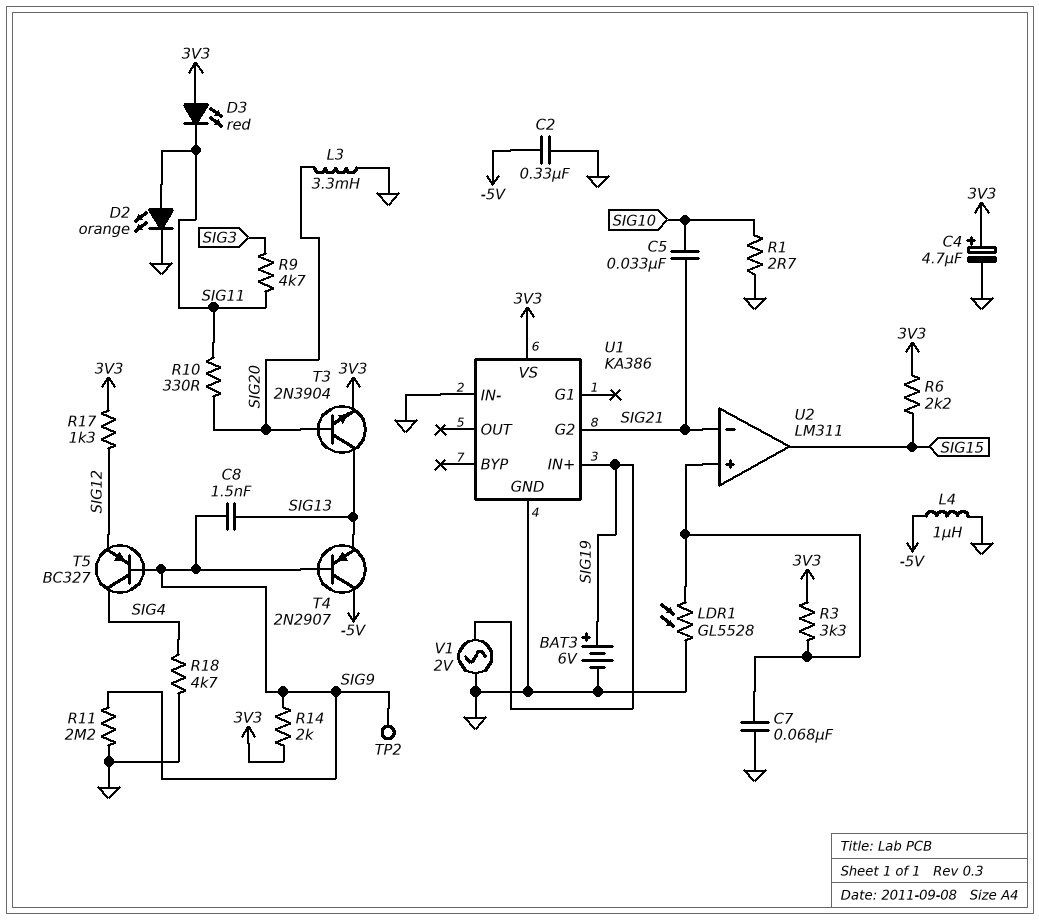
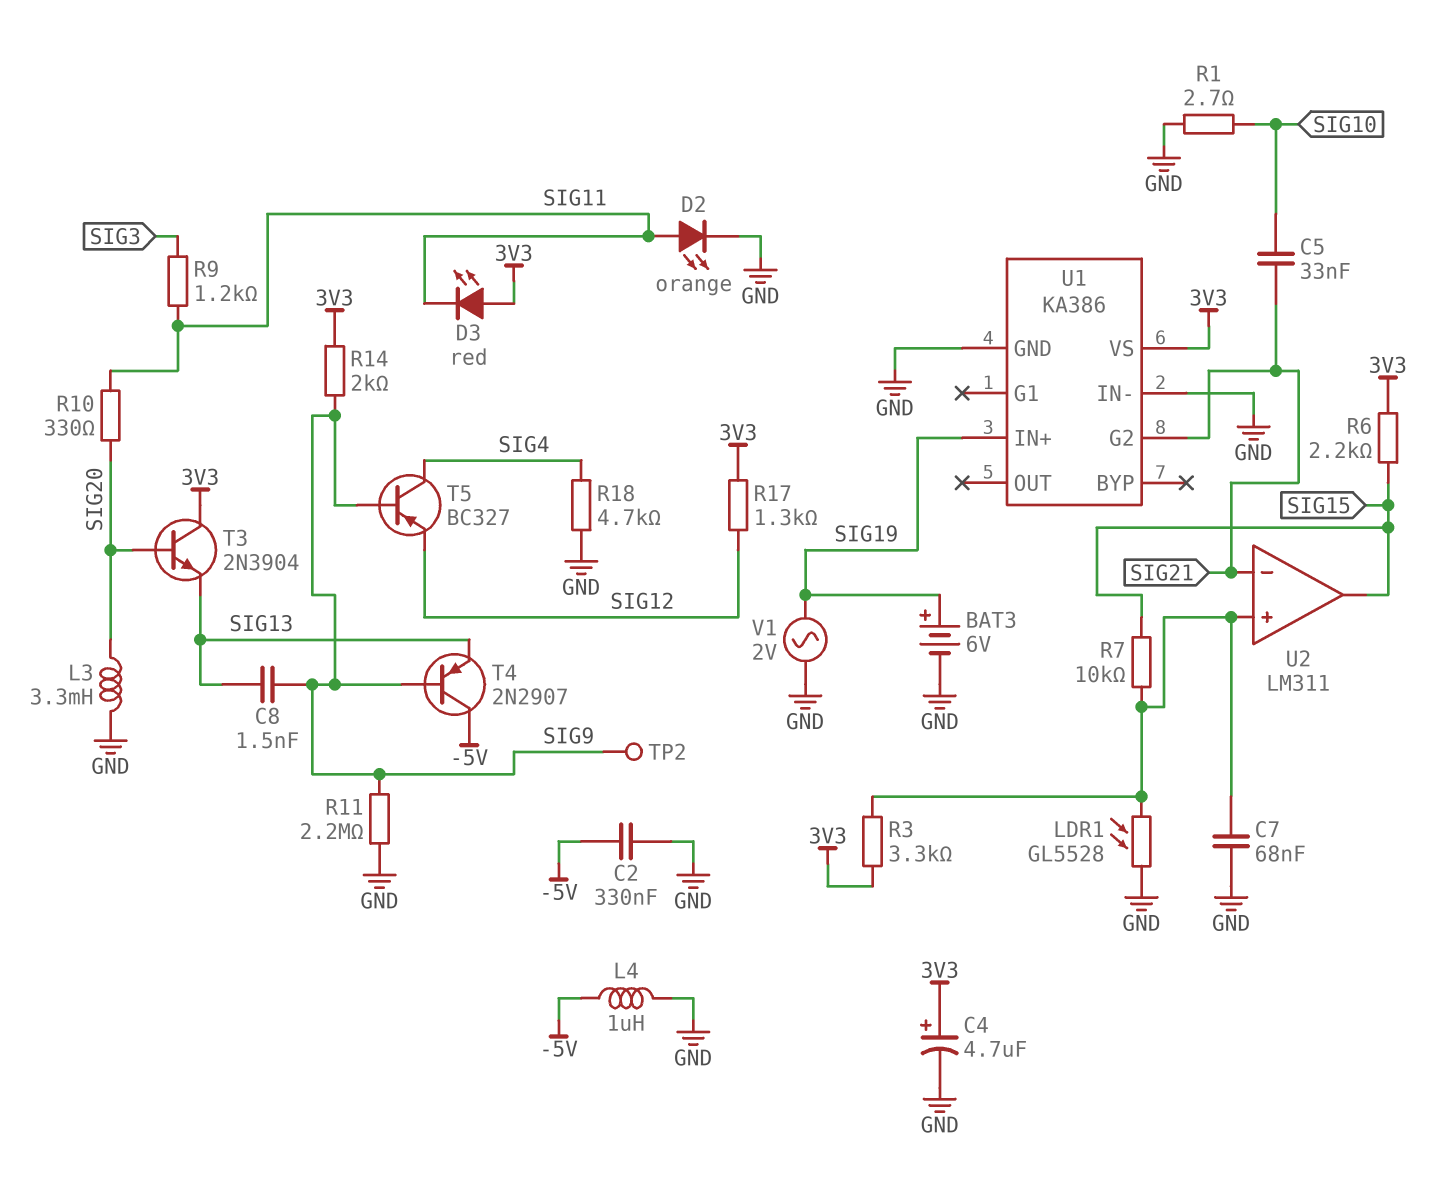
R7: none -> 10k (SIG15, U2/in+)
R9: 4.7k (SIG3, SIG11) -> 1.2k (SIG3, SIG11)
T3: NPN 2N3904 (B SIG20, C SIG13, E 3V3) -> NPN 2N3904 (B SIG20, C 3V3, E SIG13)

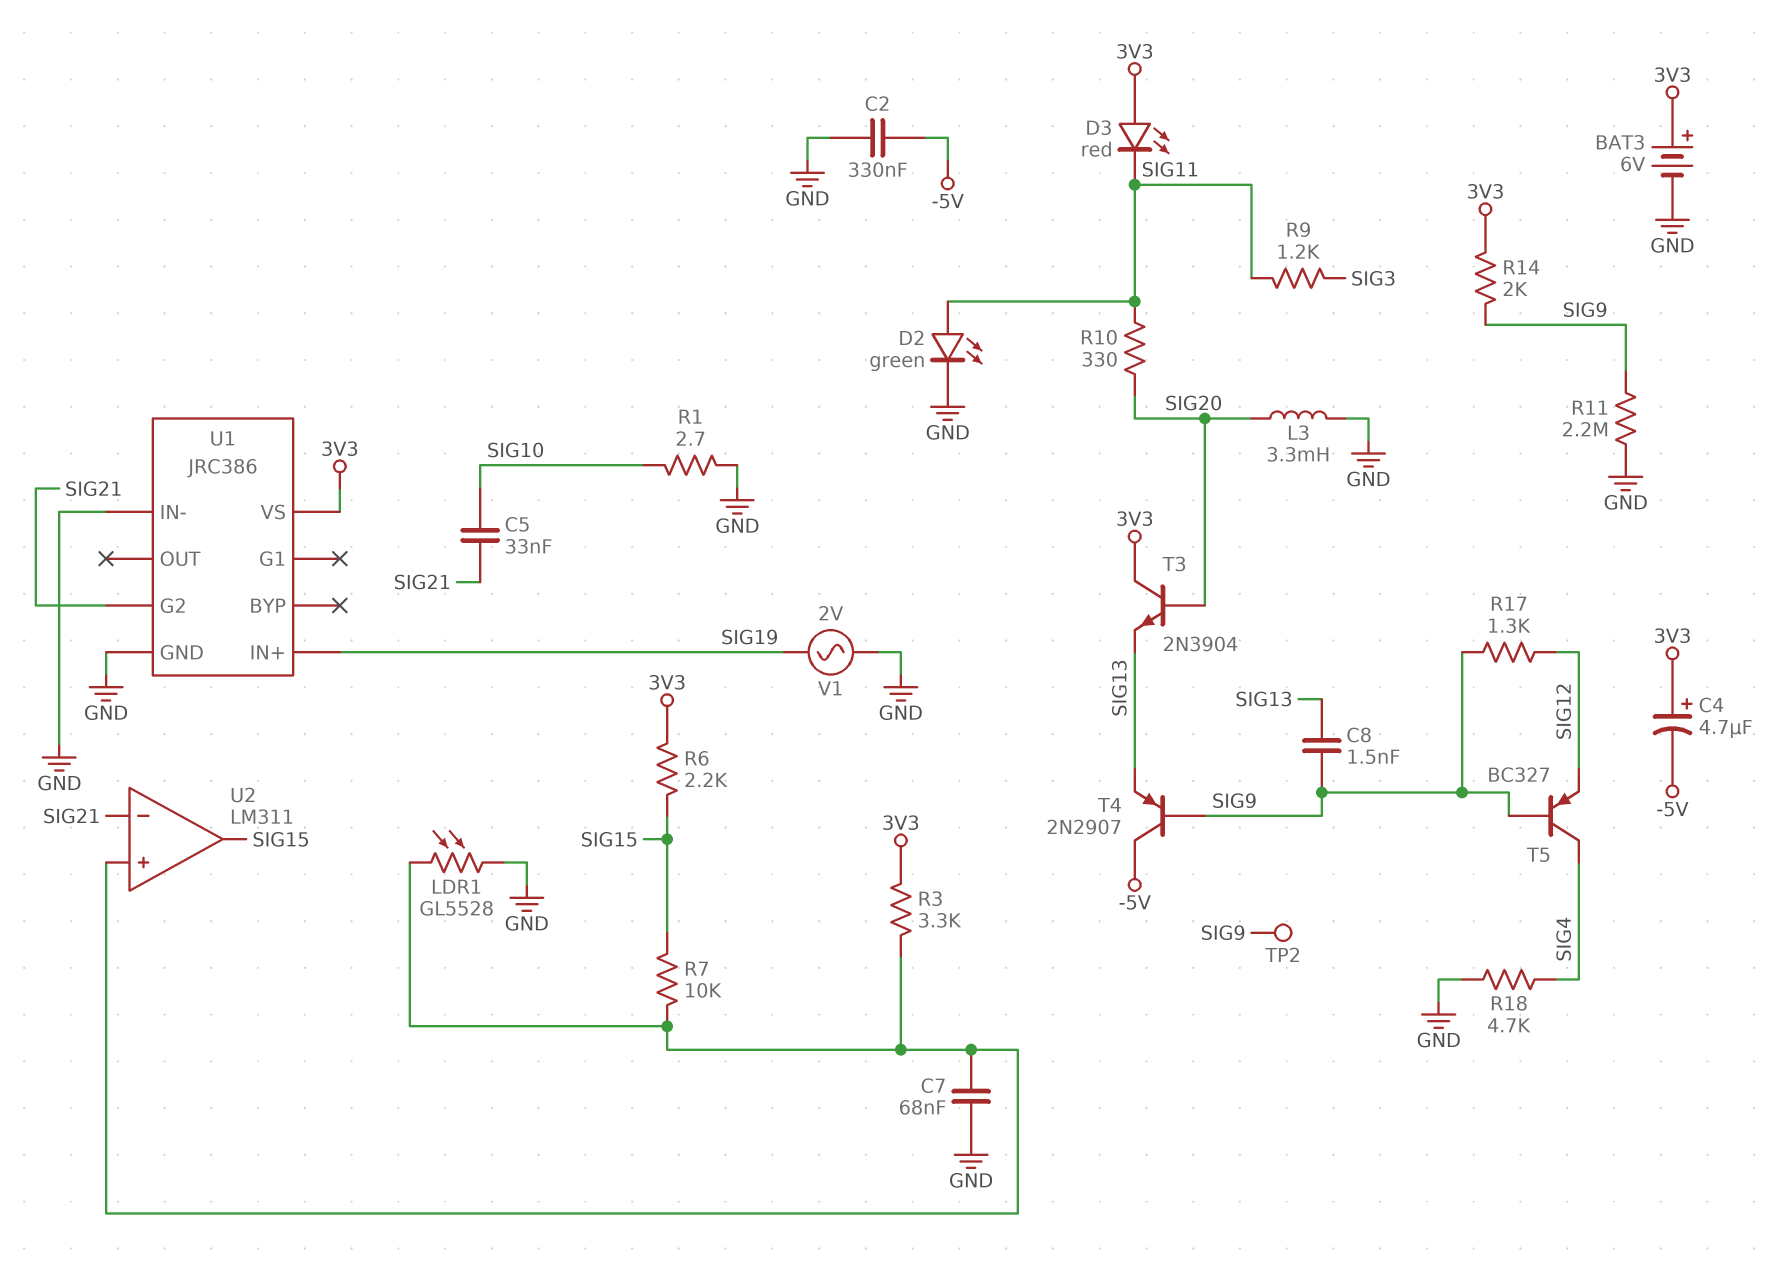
BAT3: 6V (plus SIG19, minus GND) -> 6V (plus 3V3, minus GND)
C4: 4.7uF (plus 3V3, minus GND) -> 4.7uF (plus 3V3, minus -5V)
D2: LED orange (A SIG11, K GND) -> LED green (A SIG11, K GND)
L4: 1uH (-5V, GND) -> none
R17: 1.3k (3V3, SIG12) -> 1.3k (SIG9, SIG12)
U1: KA386 -> JRC386

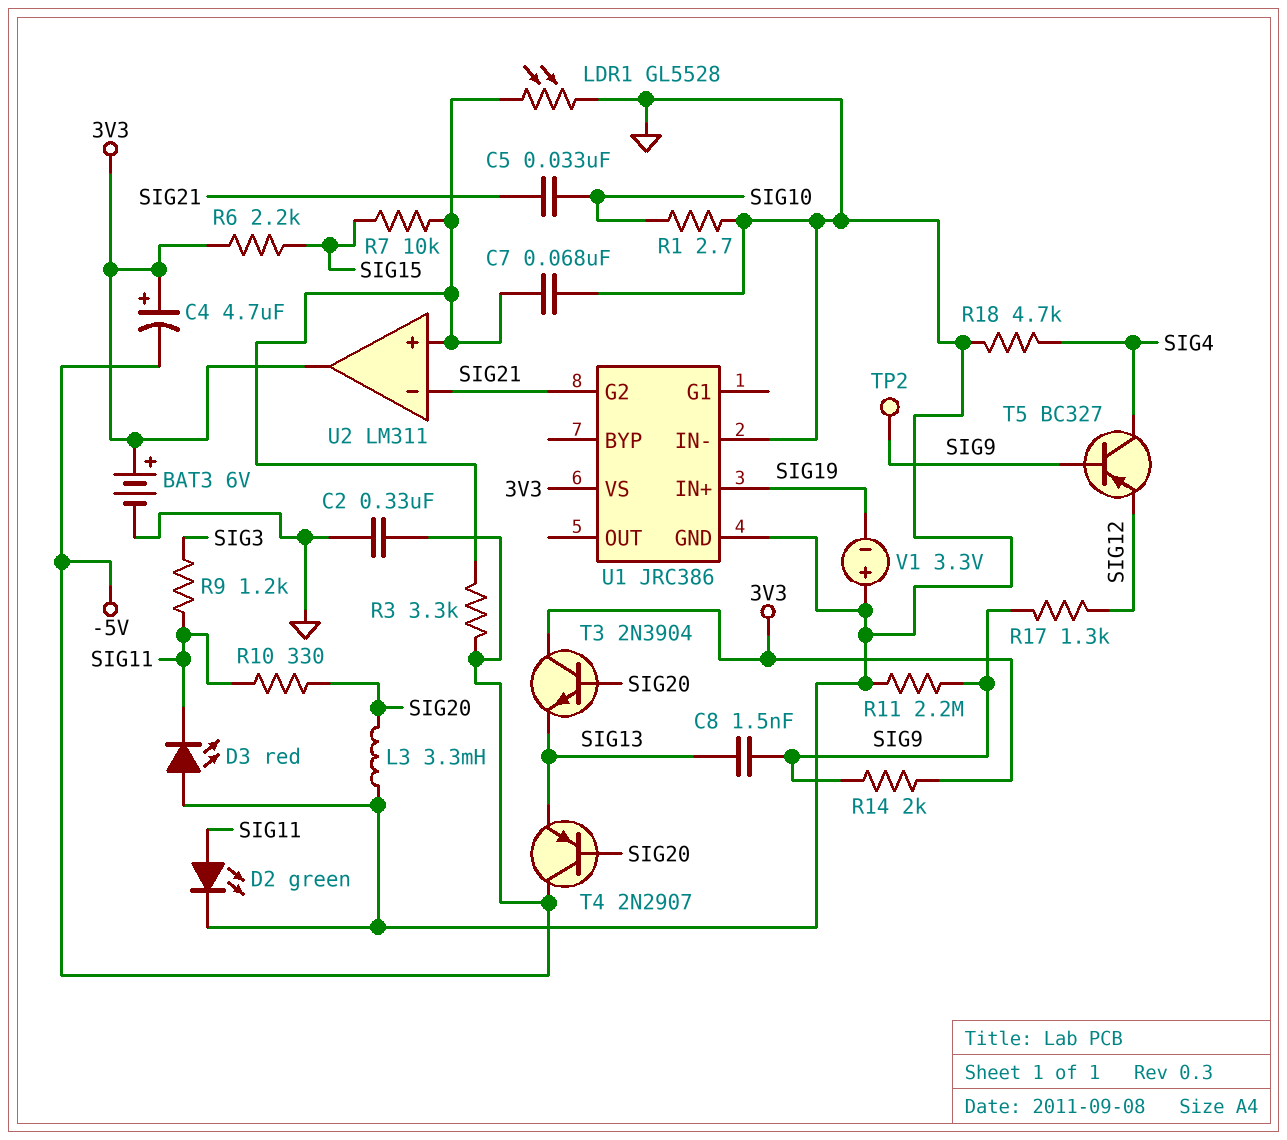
D3: LED red (A 3V3, K SIG11) -> LED red (A GND, K SIG11)
R3: 3.3k (3V3, U2/in+) -> 3.3k (-5V, U2/in+)
T4: PNP 2N2907 (B SIG9, C -5V, E SIG13) -> PNP 2N2907 (B SIG20, C -5V, E SIG13)
U2 pin out: SIG15 -> 3V3
V1: AC 2V (GND, SIG19) -> 3.3V (plus GND, minus SIG19)

